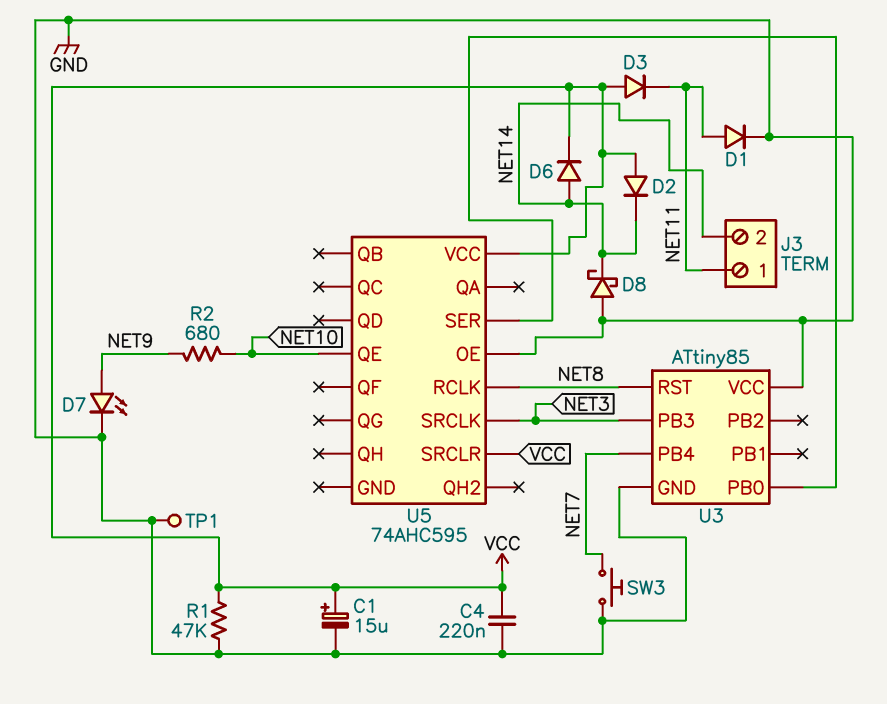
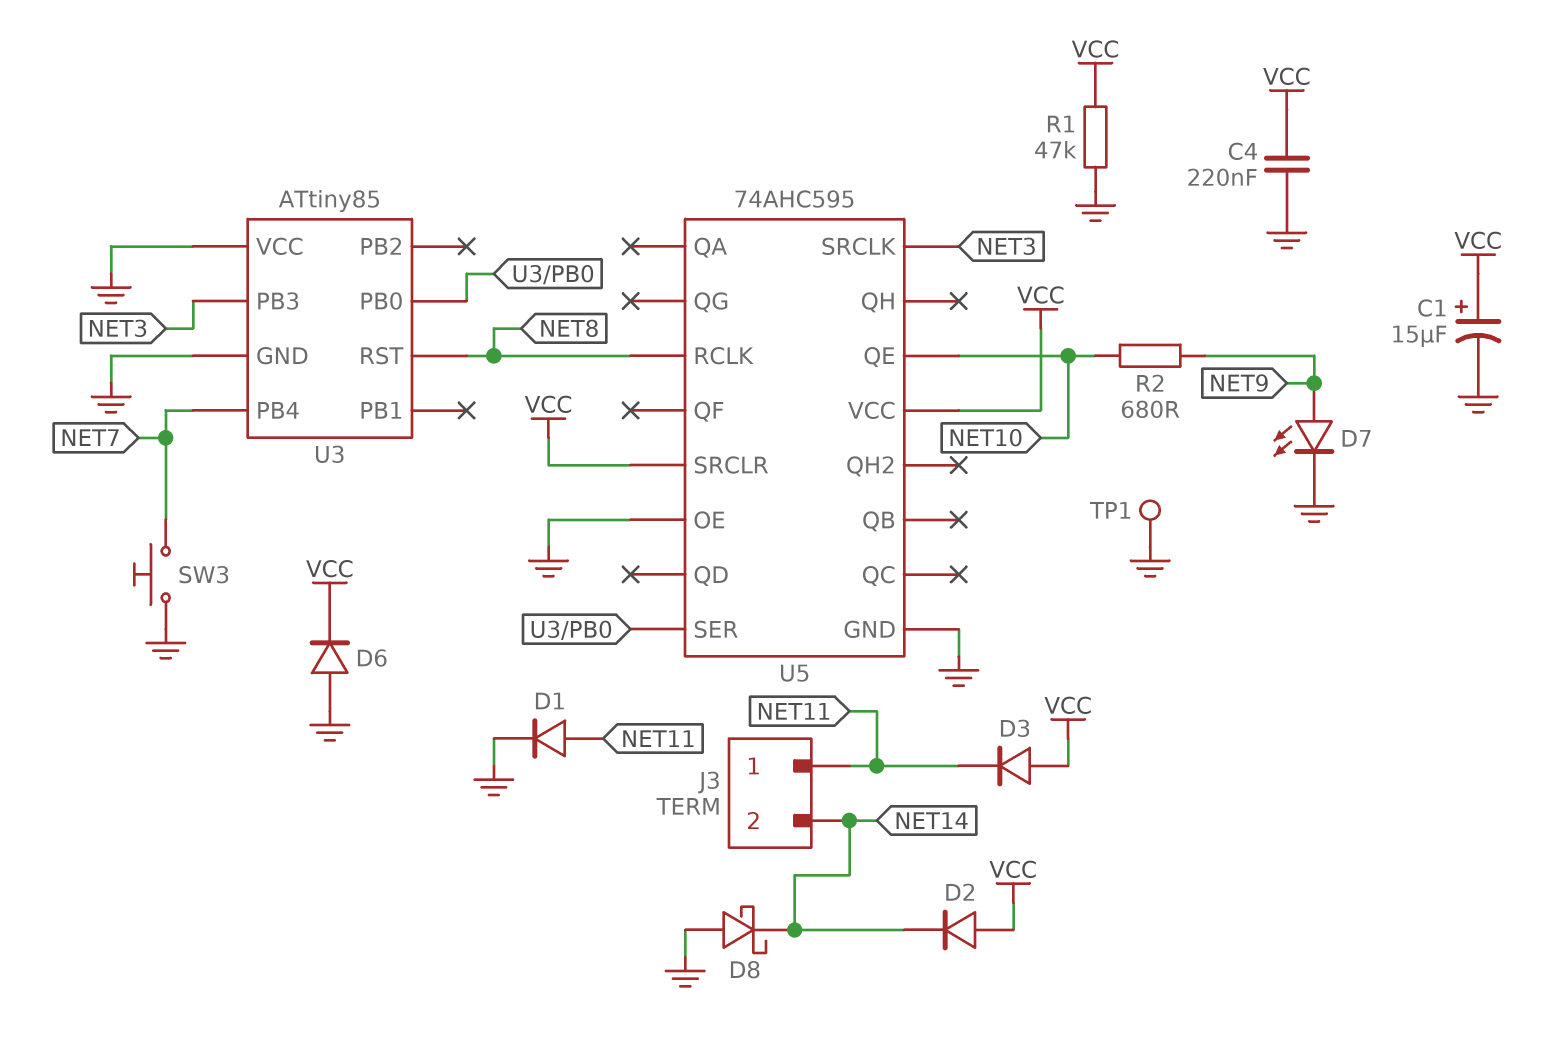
D6: diode (A NET14, K VCC) -> diode (A GND, K VCC)
U5 pin GND: none -> GND

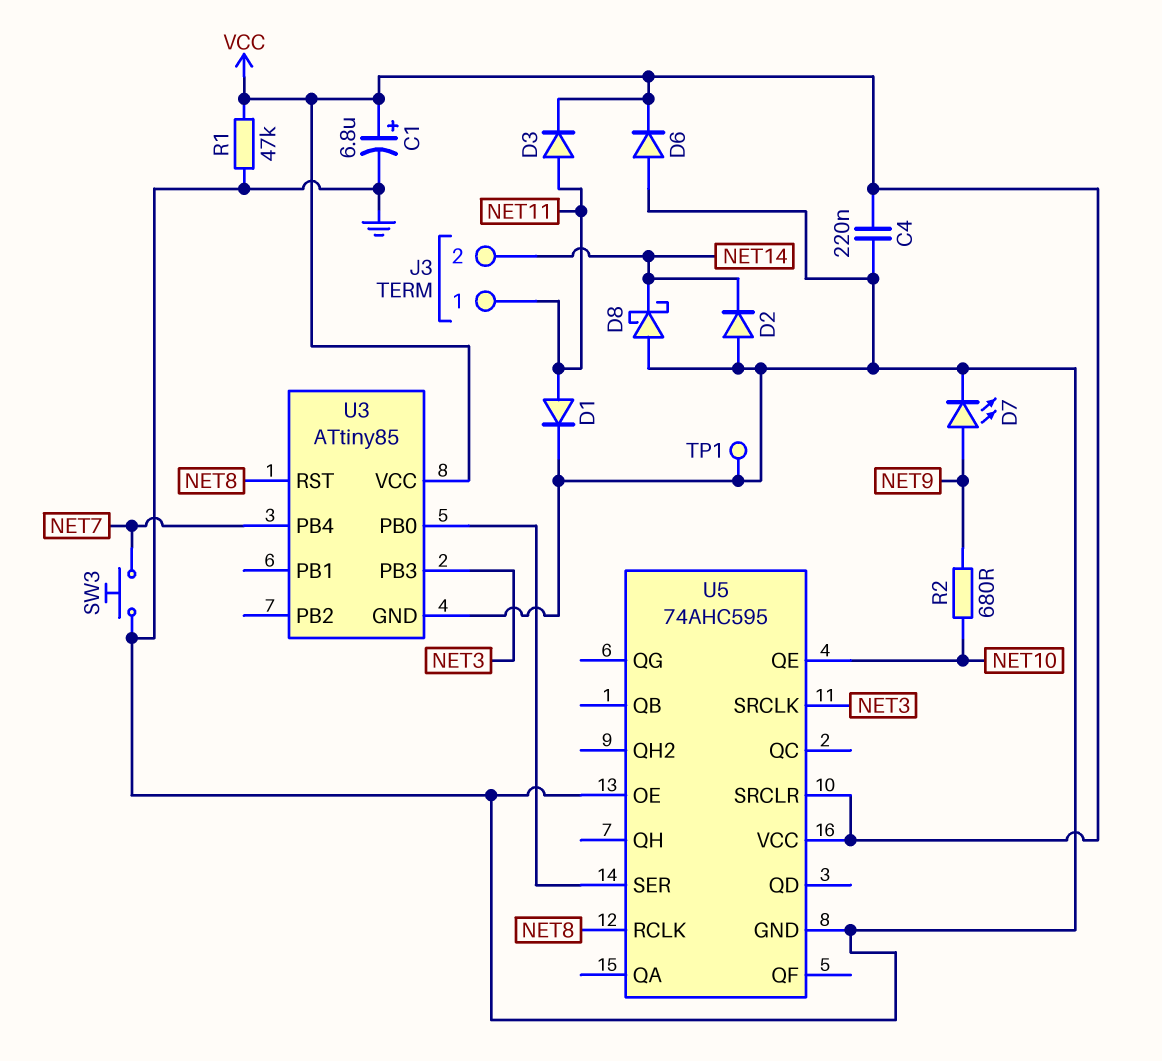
C1: 15uF (plus VCC, minus GND) -> 6.8uF (plus VCC, minus GND)
D2: diode (A VCC, K NET14) -> diode (A GND, K NET14)
D3: diode (A VCC, K NET11) -> diode (A NET11, K VCC)
U3 pin VCC: GND -> VCC

